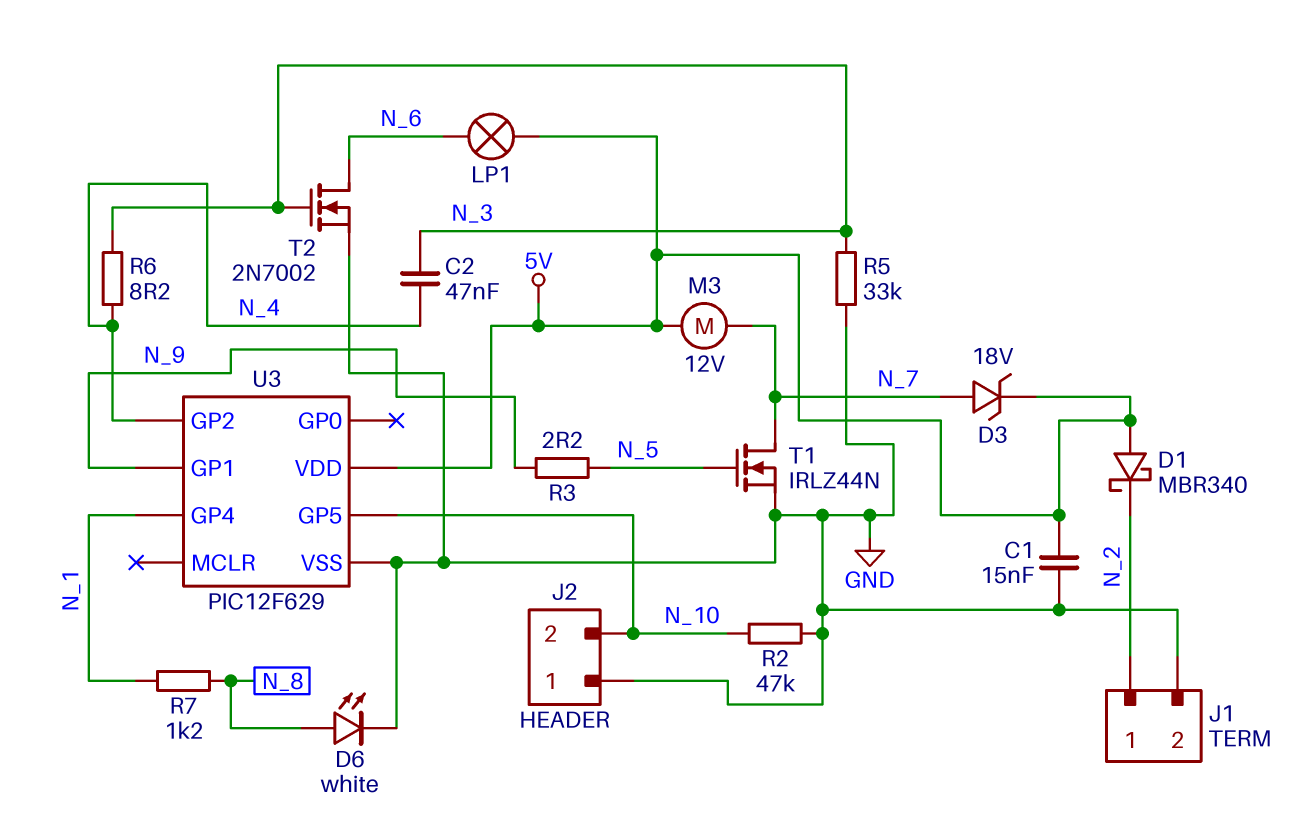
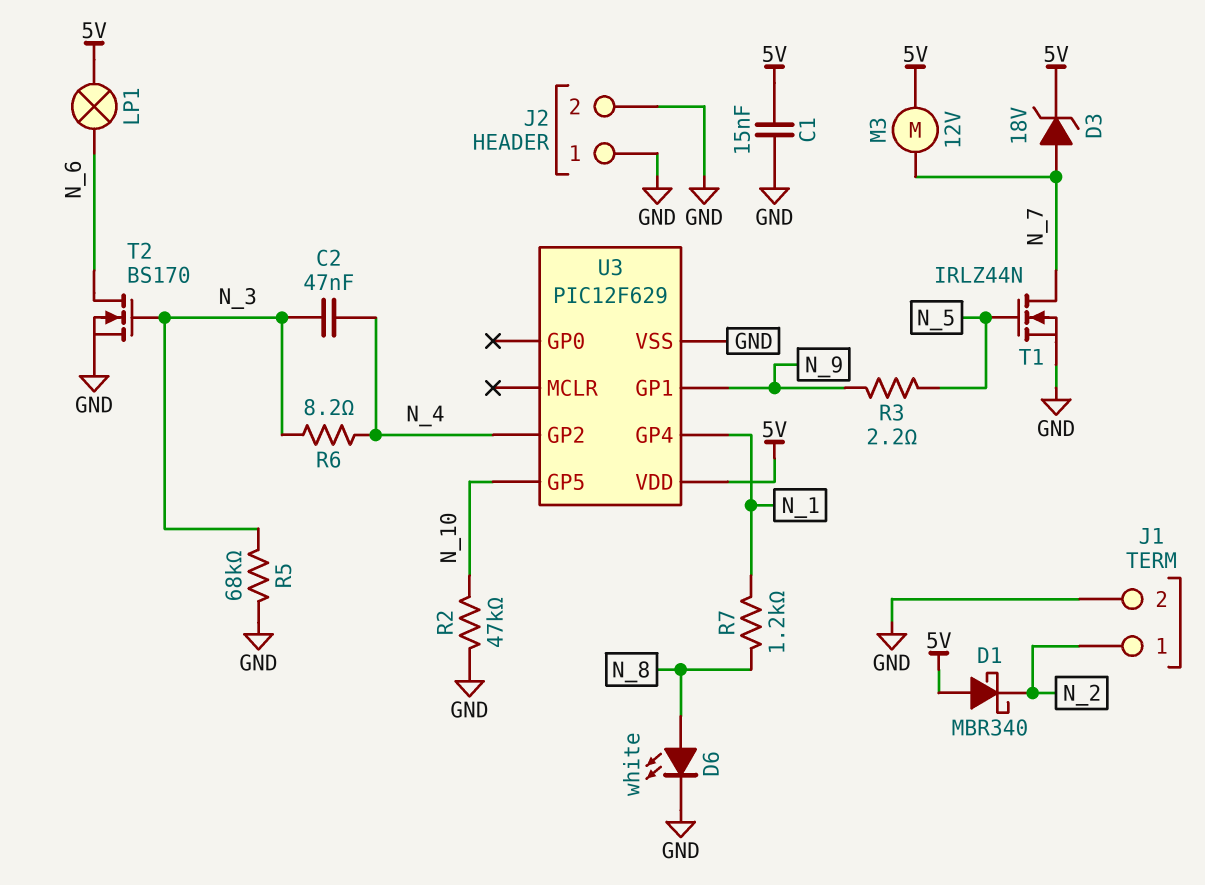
J2 pin 2: N_10 -> GND
R5: 33k (GND, N_3) -> 68k (GND, N_3)
T2: NMOS 2N7002 (G N_3, D N_6, S GND) -> NMOS BS170 (G N_3, D N_6, S GND)

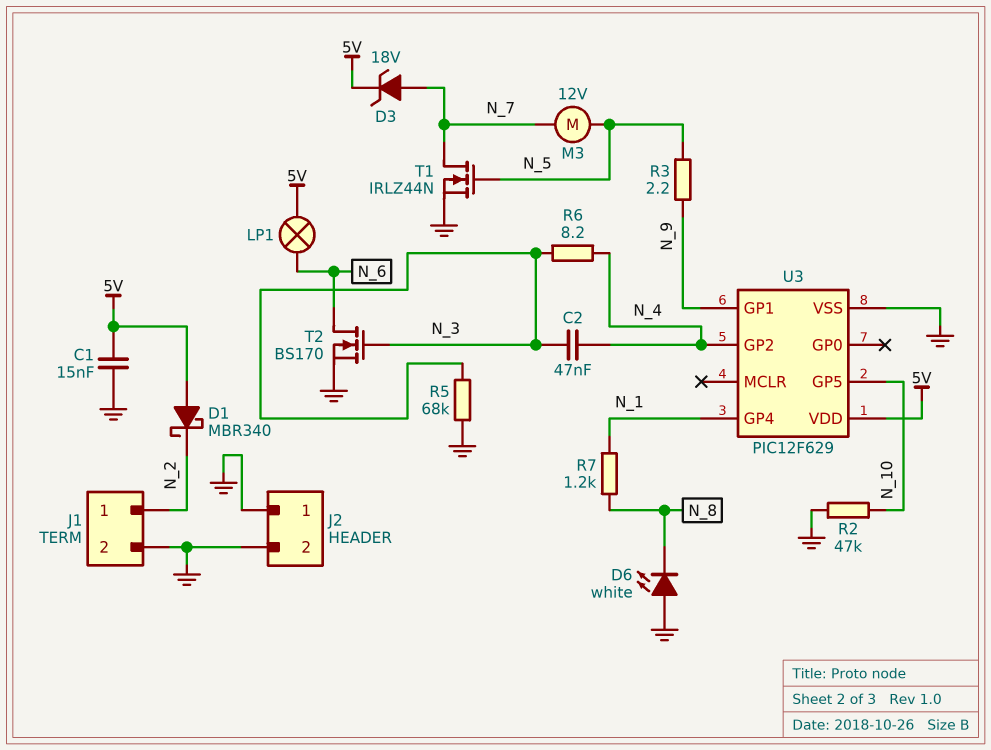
D6: LED white (A N_8, K GND) -> LED white (A GND, K N_8)
M3: motor 12V (5V, N_7) -> motor 12V (N_5, N_7)

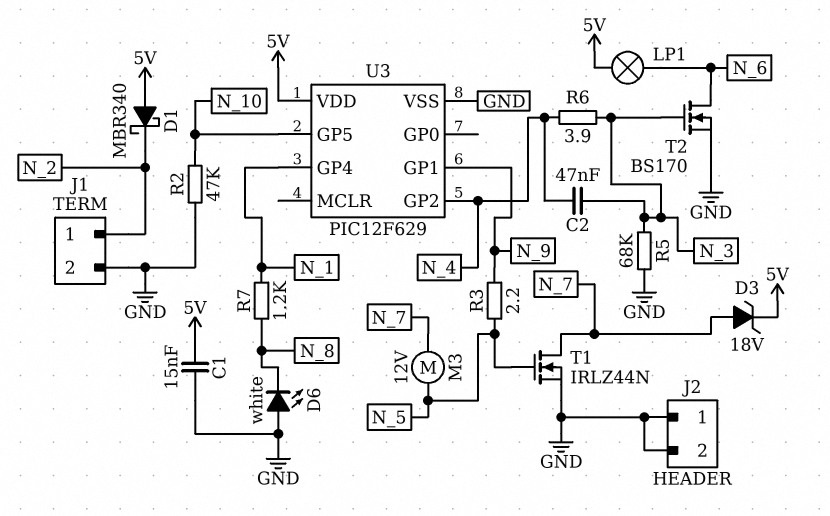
R6: 8.2 (N_3, N_4) -> 3.9 (N_3, N_4)

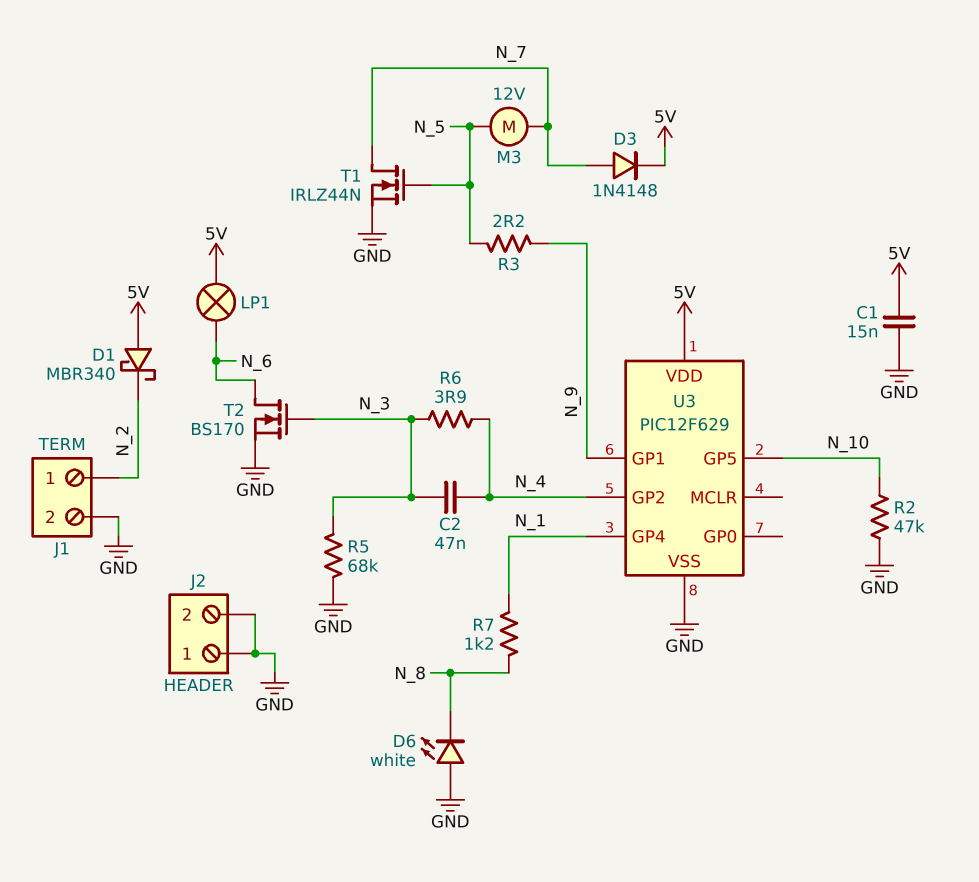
D3: zener 18V (A N_7, K 5V) -> diode 1N4148 (A N_7, K 5V)

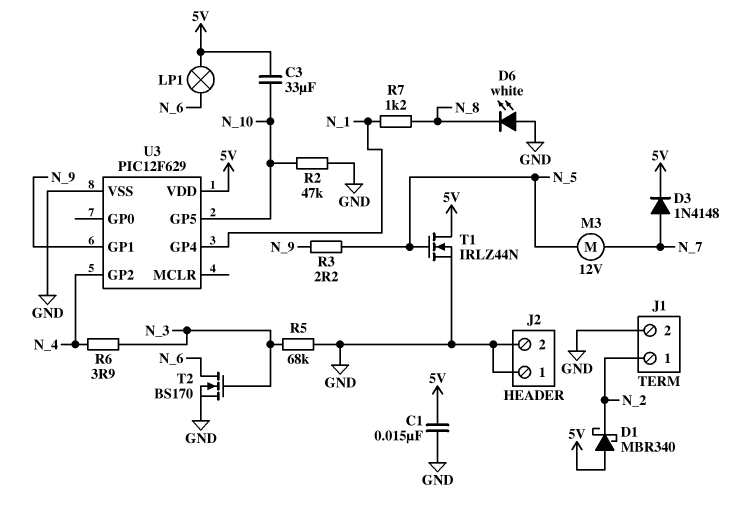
C2: 47nF (N_3, N_4) -> none
C3: none -> 33uF (5V, N_10)
T1: NMOS IRLZ44N (G N_5, D N_7, S GND) -> NMOS IRLZ44N (G N_5, D 5V, S GND)

